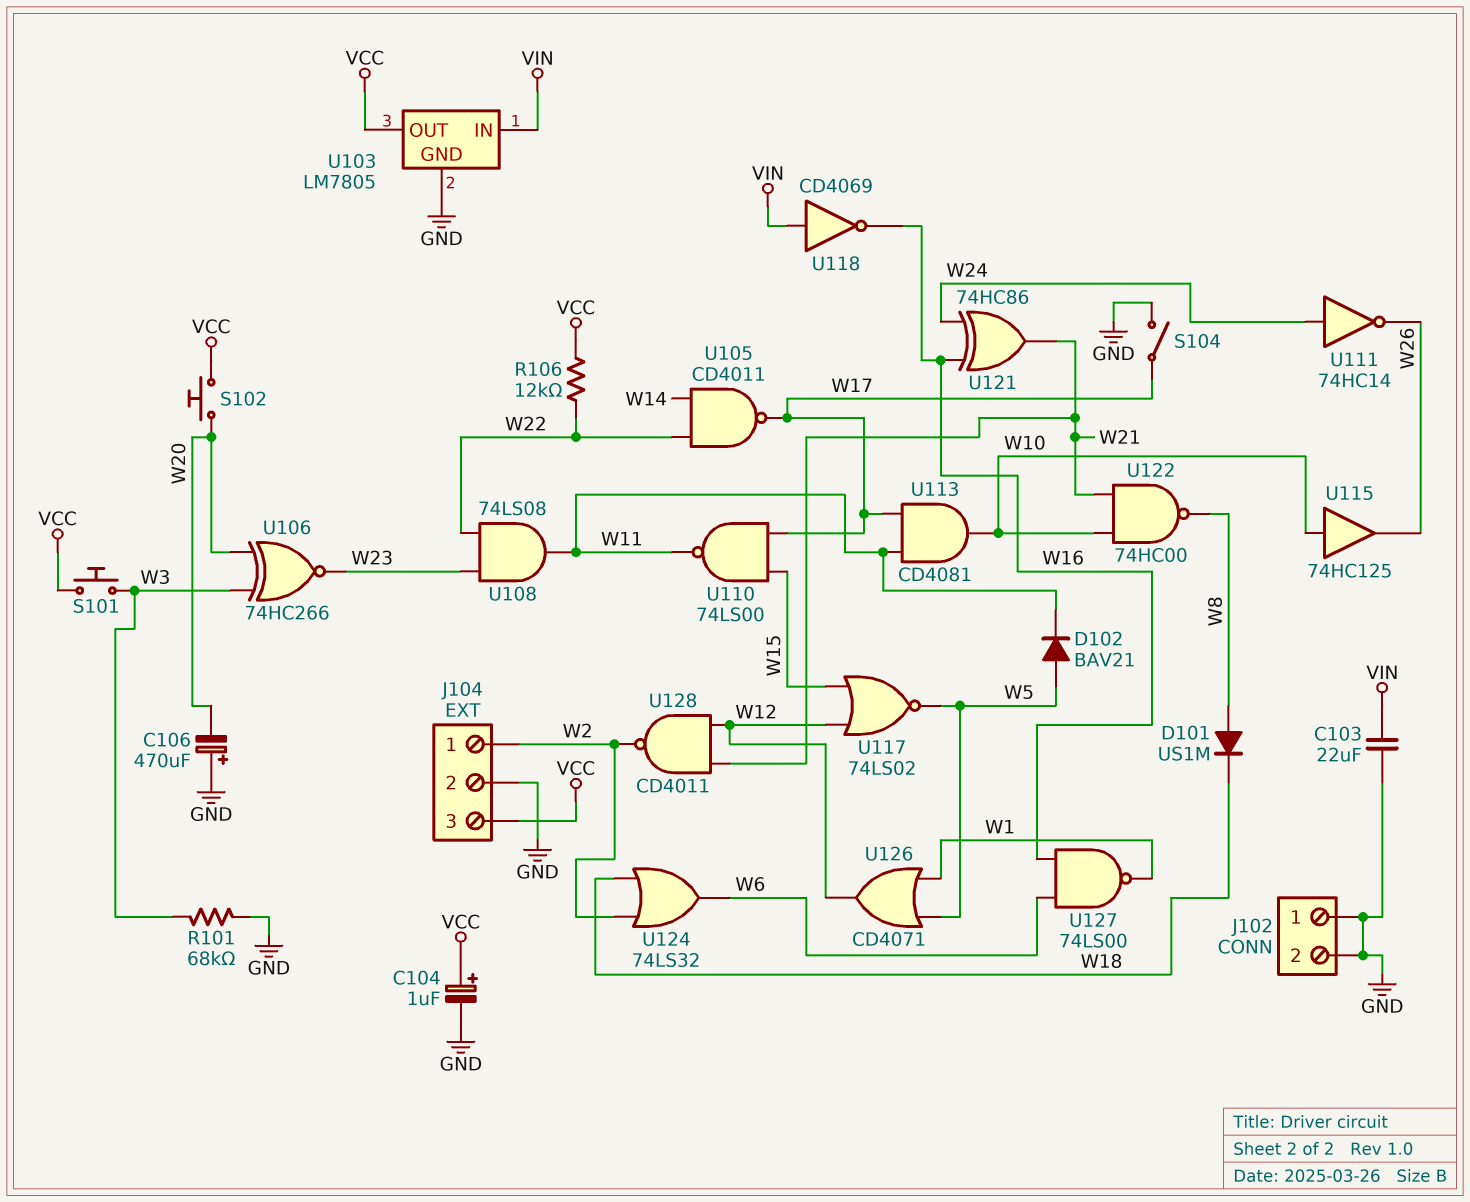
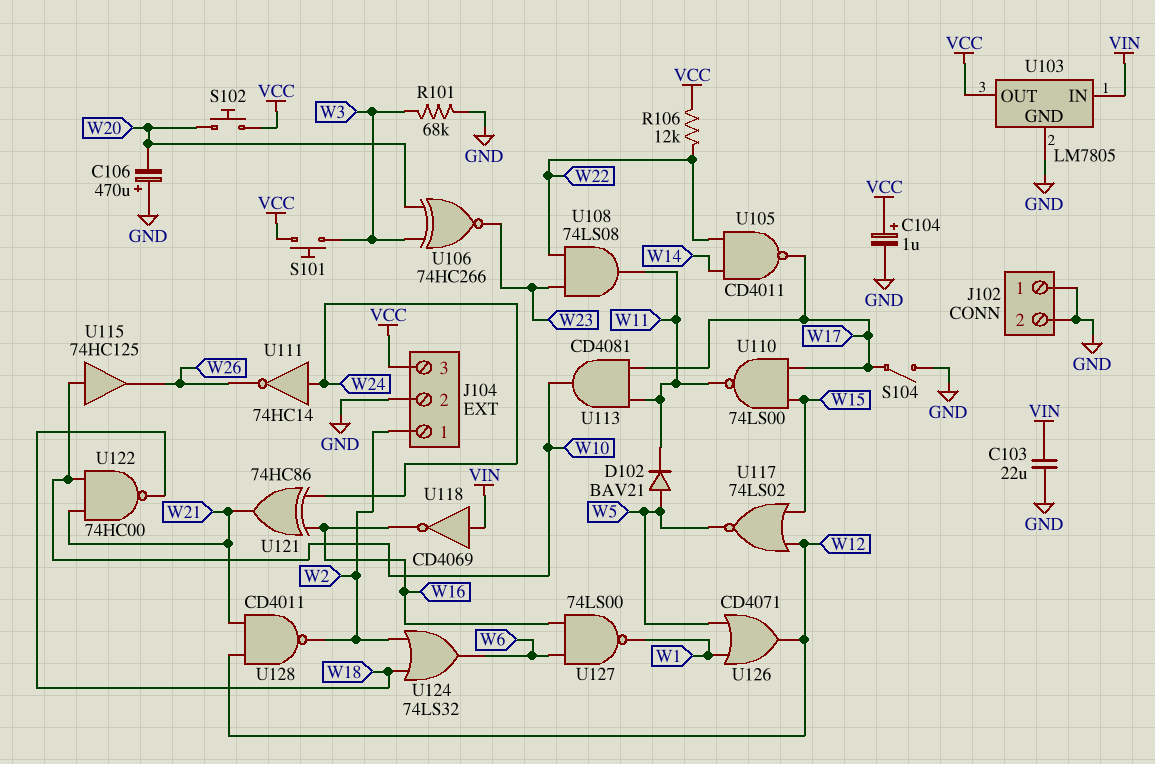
D101: diode US1M (A W8, K W18) -> none
U122: NAND 74HC00 (in W10, in W21, out W8) -> NAND 74HC00 (in W10, in W21, out W18)

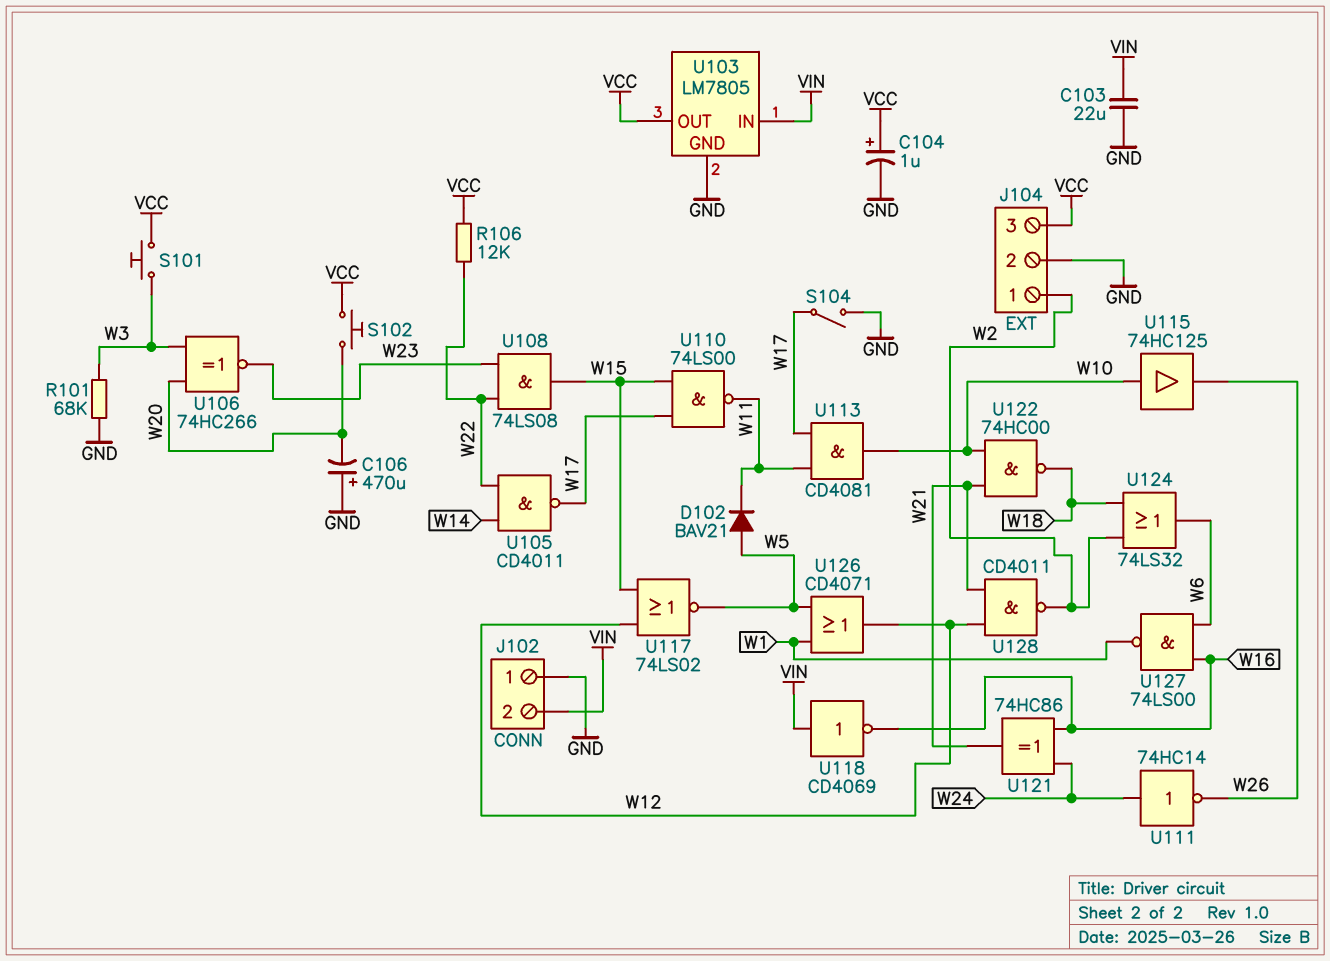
J102 pin 2: GND -> VIN
U108: AND 74LS08 (in W22, in W23, out W11) -> AND 74LS08 (in W22, in W23, out W15)

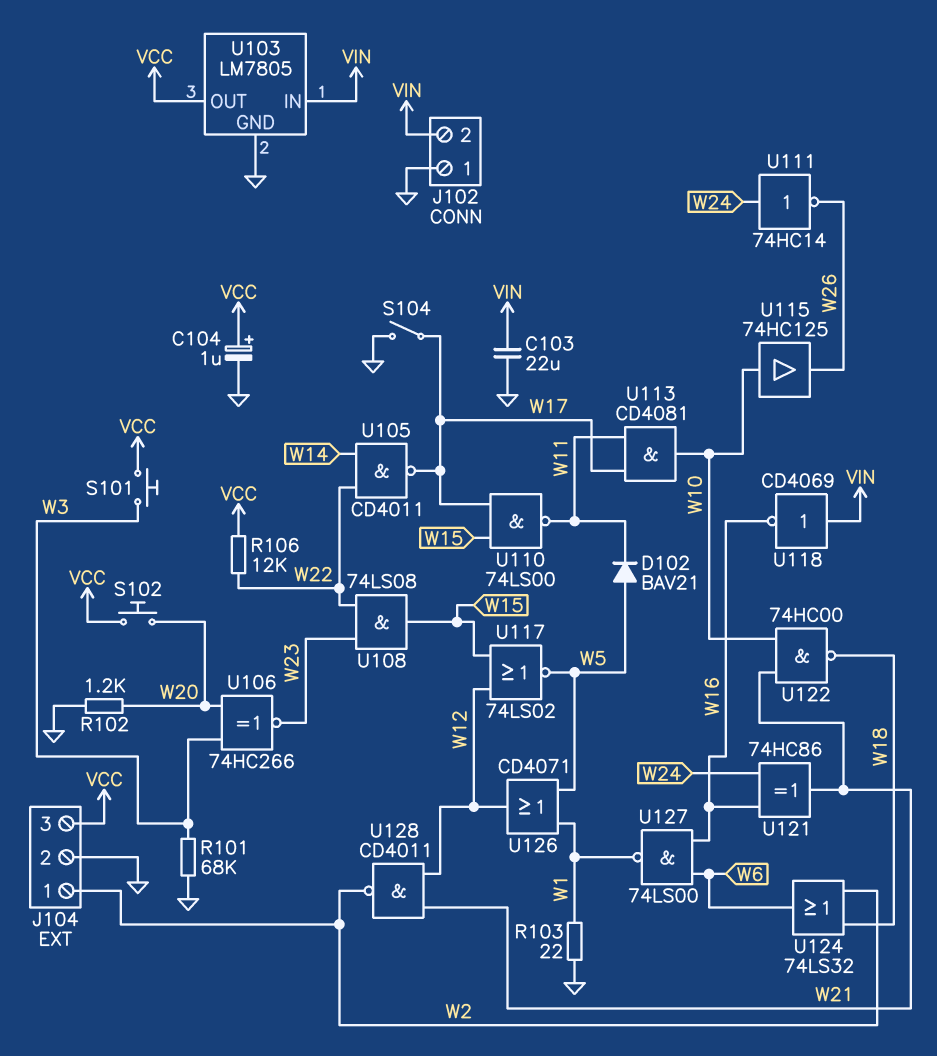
C106: 470uF (plus GND, minus W20) -> none
R102: none -> 1.2k (GND, W20)
R103: none -> 22 (GND, W1)

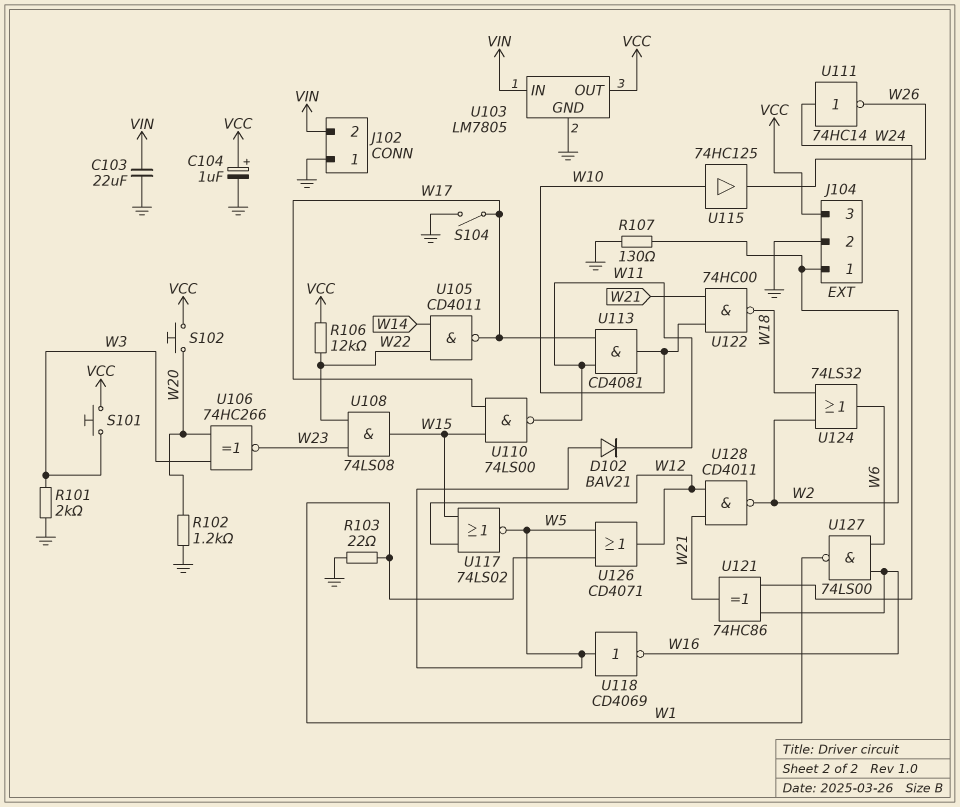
R101: 68k (GND, W3) -> 2k (GND, W3)
R107: none -> 130 (GND, W2)
U118: NOT CD4069 (in VIN, out W16) -> NOT CD4069 (in W5, out W16)

